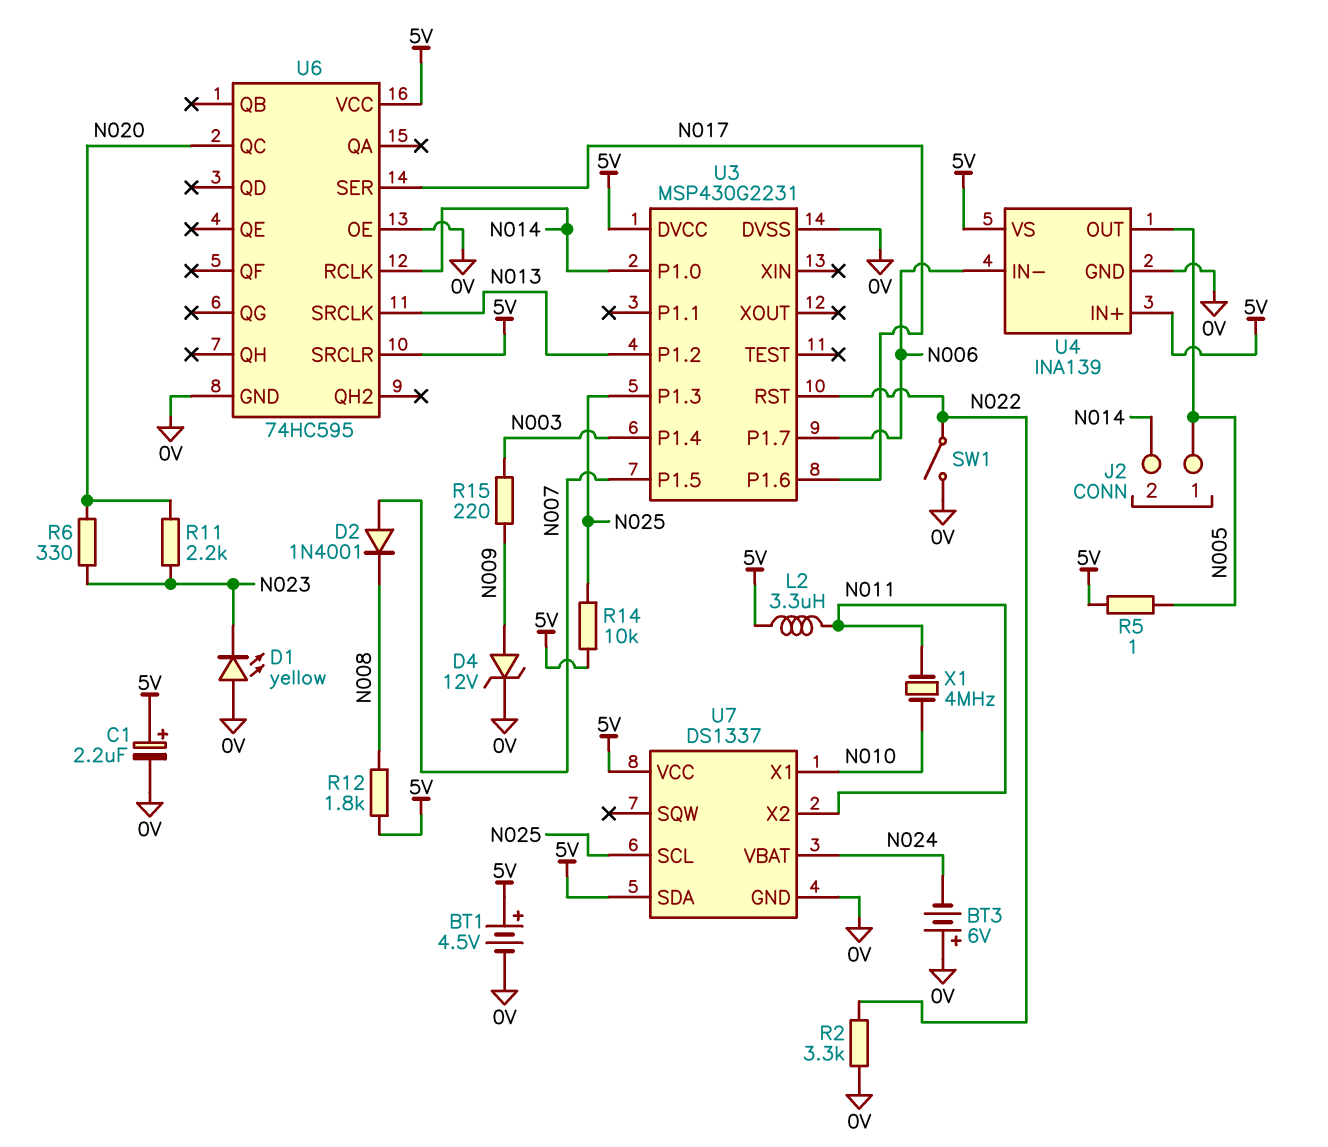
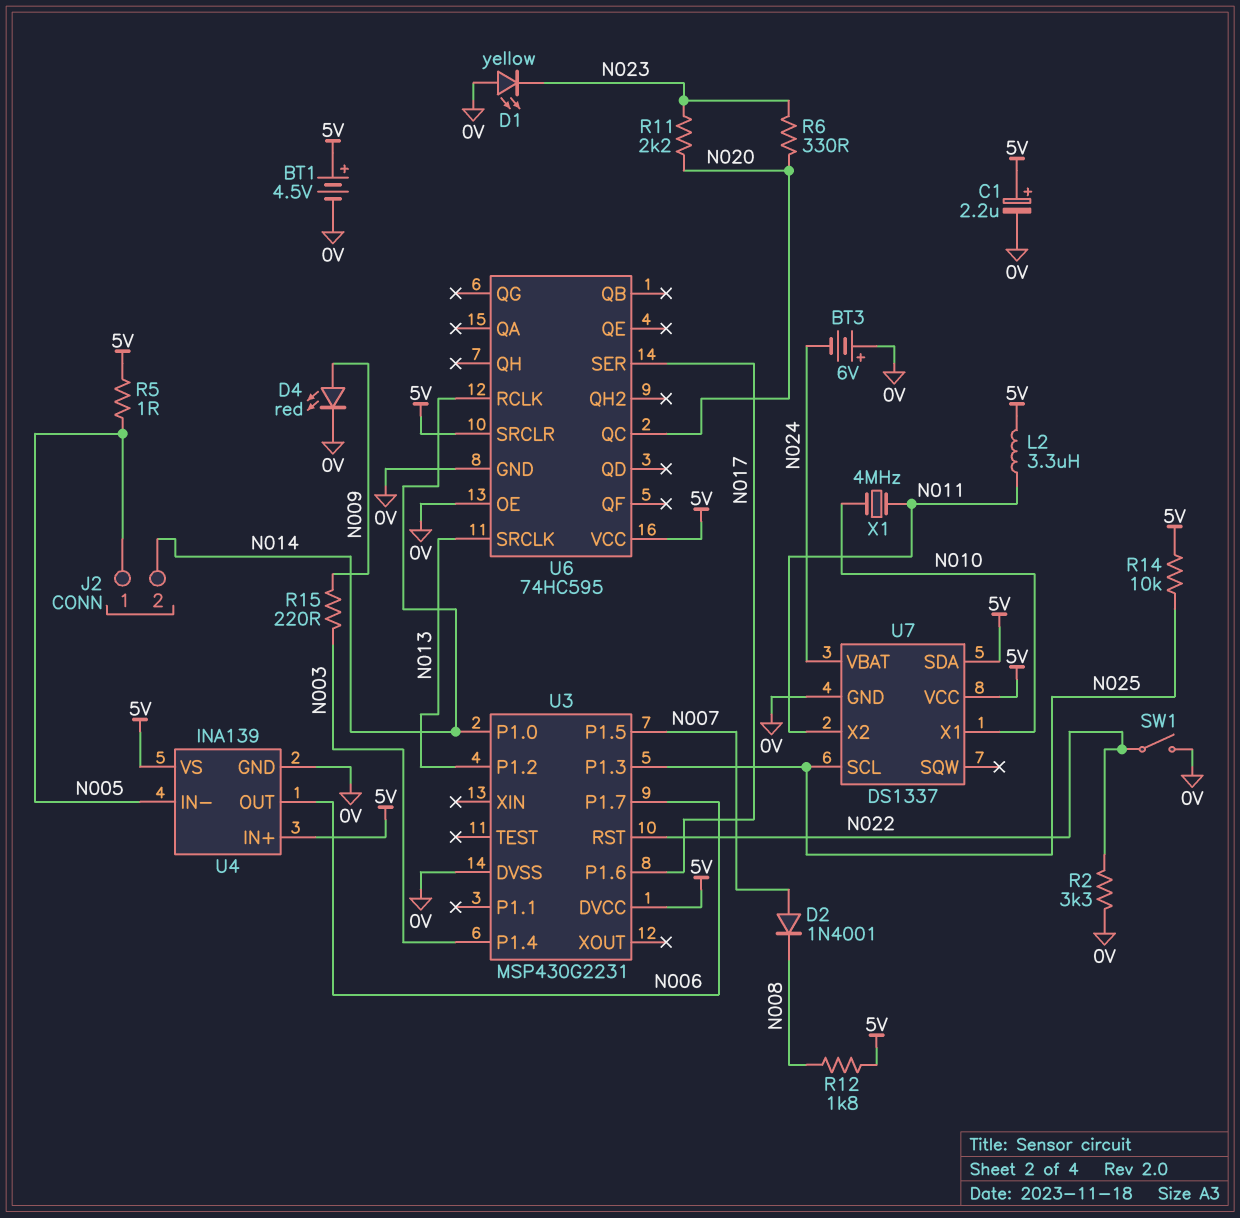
D4: zener 12V (A N009, K 0V) -> LED red (A N009, K 0V)
U4 pin IN-: N006 -> N005
U4 pin OUT: N005 -> N006

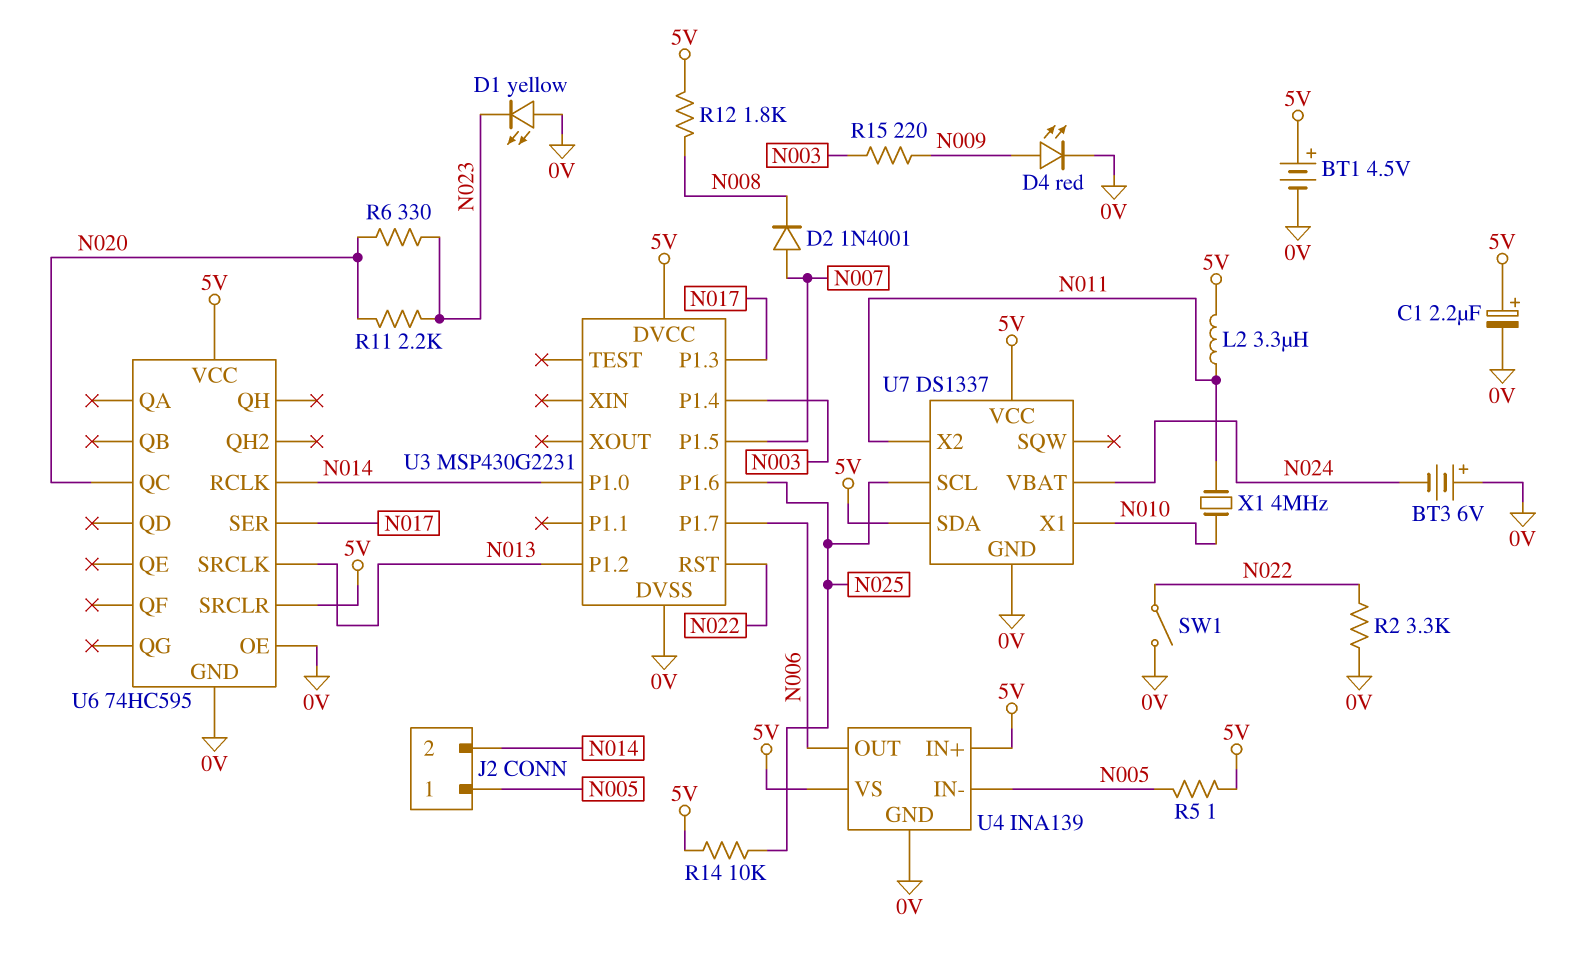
U3 pin P1.3: N025 -> N017
U3 pin P1.6: N017 -> N025

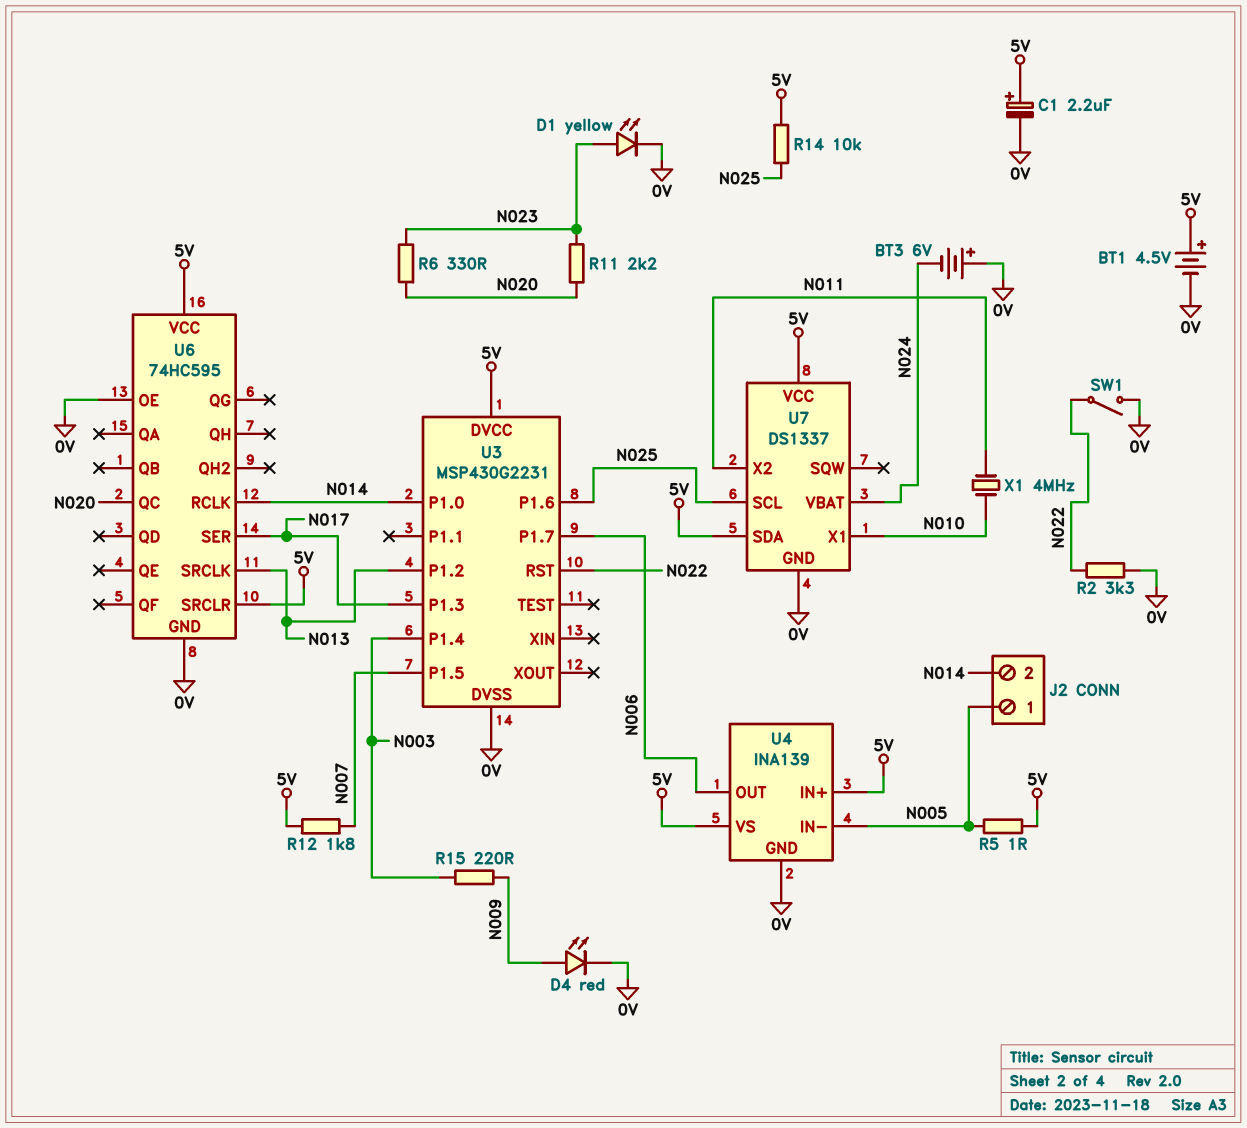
D1: LED yellow (A 0V, K N023) -> LED yellow (A N023, K 0V)
D2: diode 1N4001 (A N007, K N008) -> none
L2: 3.3uH (5V, N011) -> none
R12: 1.8k (5V, N008) -> 1.8k (5V, N007)

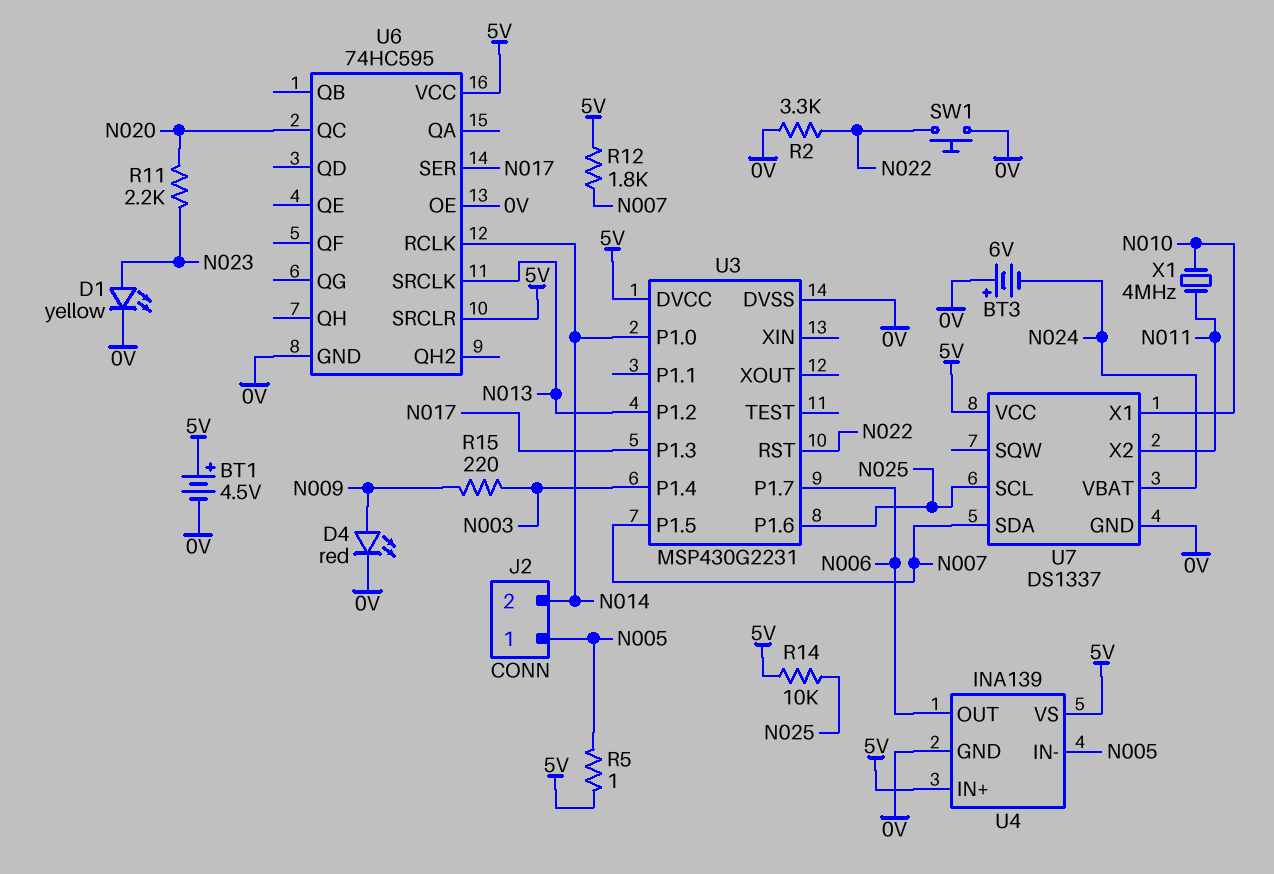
C1: 2.2uF (plus 5V, minus 0V) -> none
R6: 330 (N020, N023) -> none
SW1: switch (0V, N022) -> button (0V, N022)
U7 pin SDA: 5V -> N007

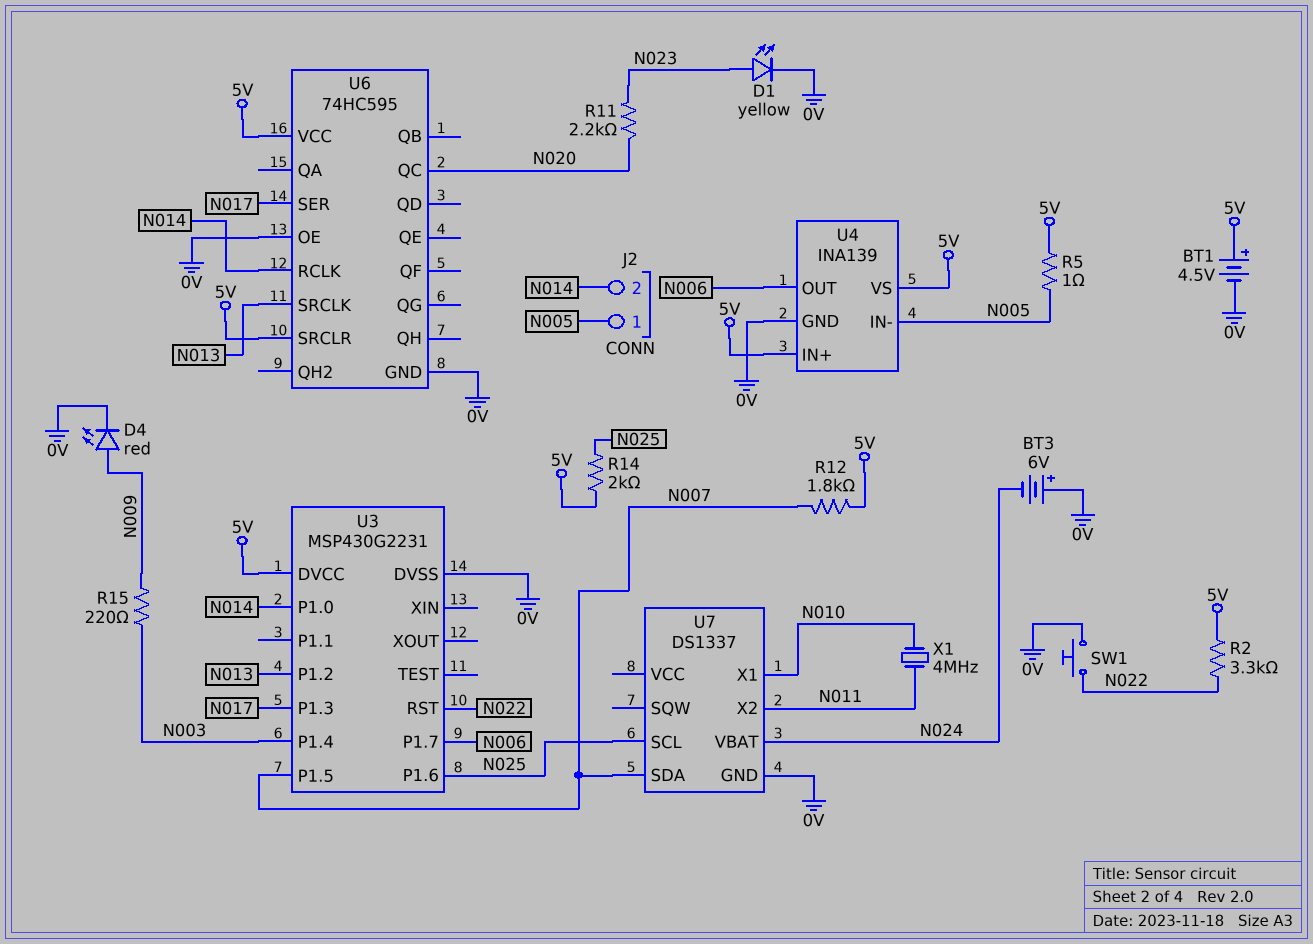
R2: 3.3k (0V, N022) -> 3.3k (5V, N022)
R14: 10k (5V, N025) -> 2k (5V, N025)
U7 pin VCC: 5V -> none

